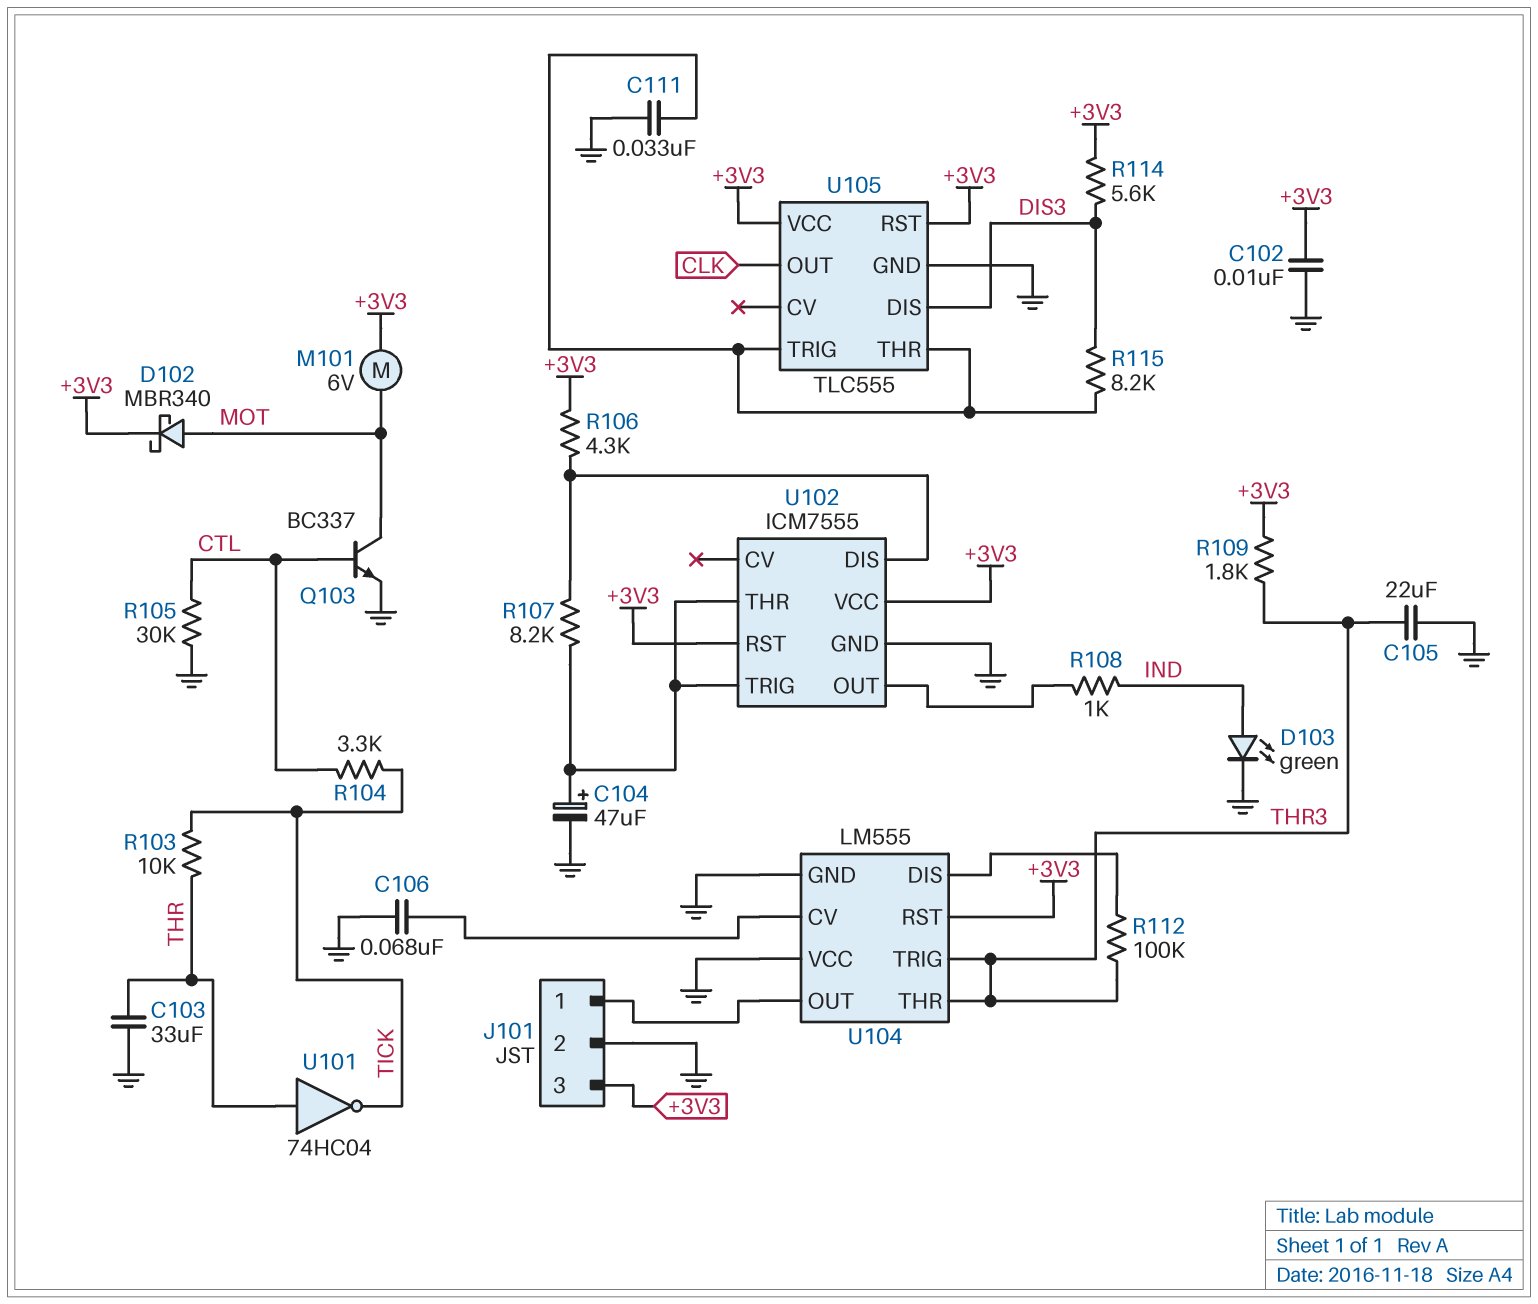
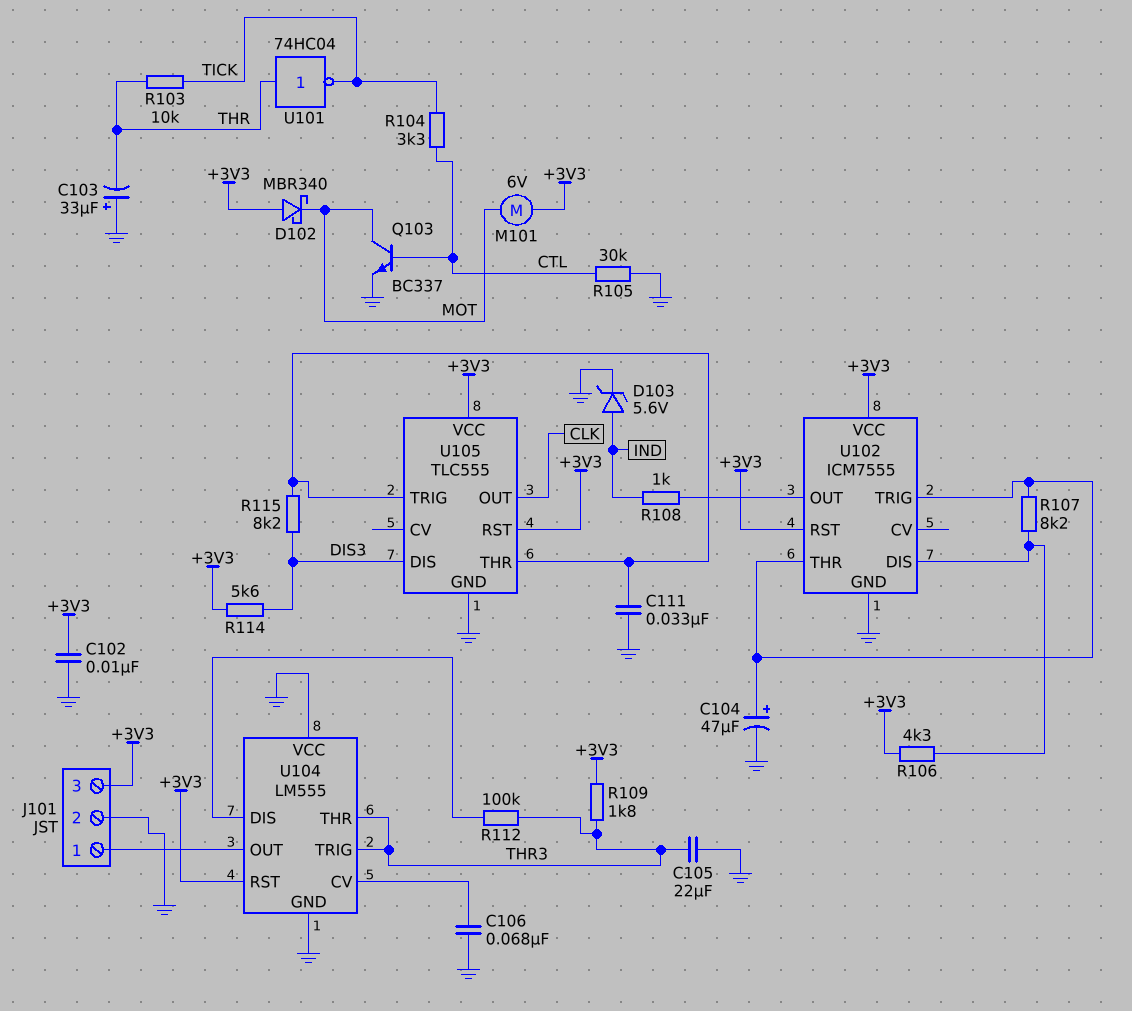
C103: 33uF (GND, THR) -> 33uF (plus GND, minus THR)
D102: schottky MBR340 (A MOT, K +3V3) -> schottky MBR340 (A +3V3, K MOT)
D103: LED green (A IND, K GND) -> zener 5.6V (A IND, K GND)

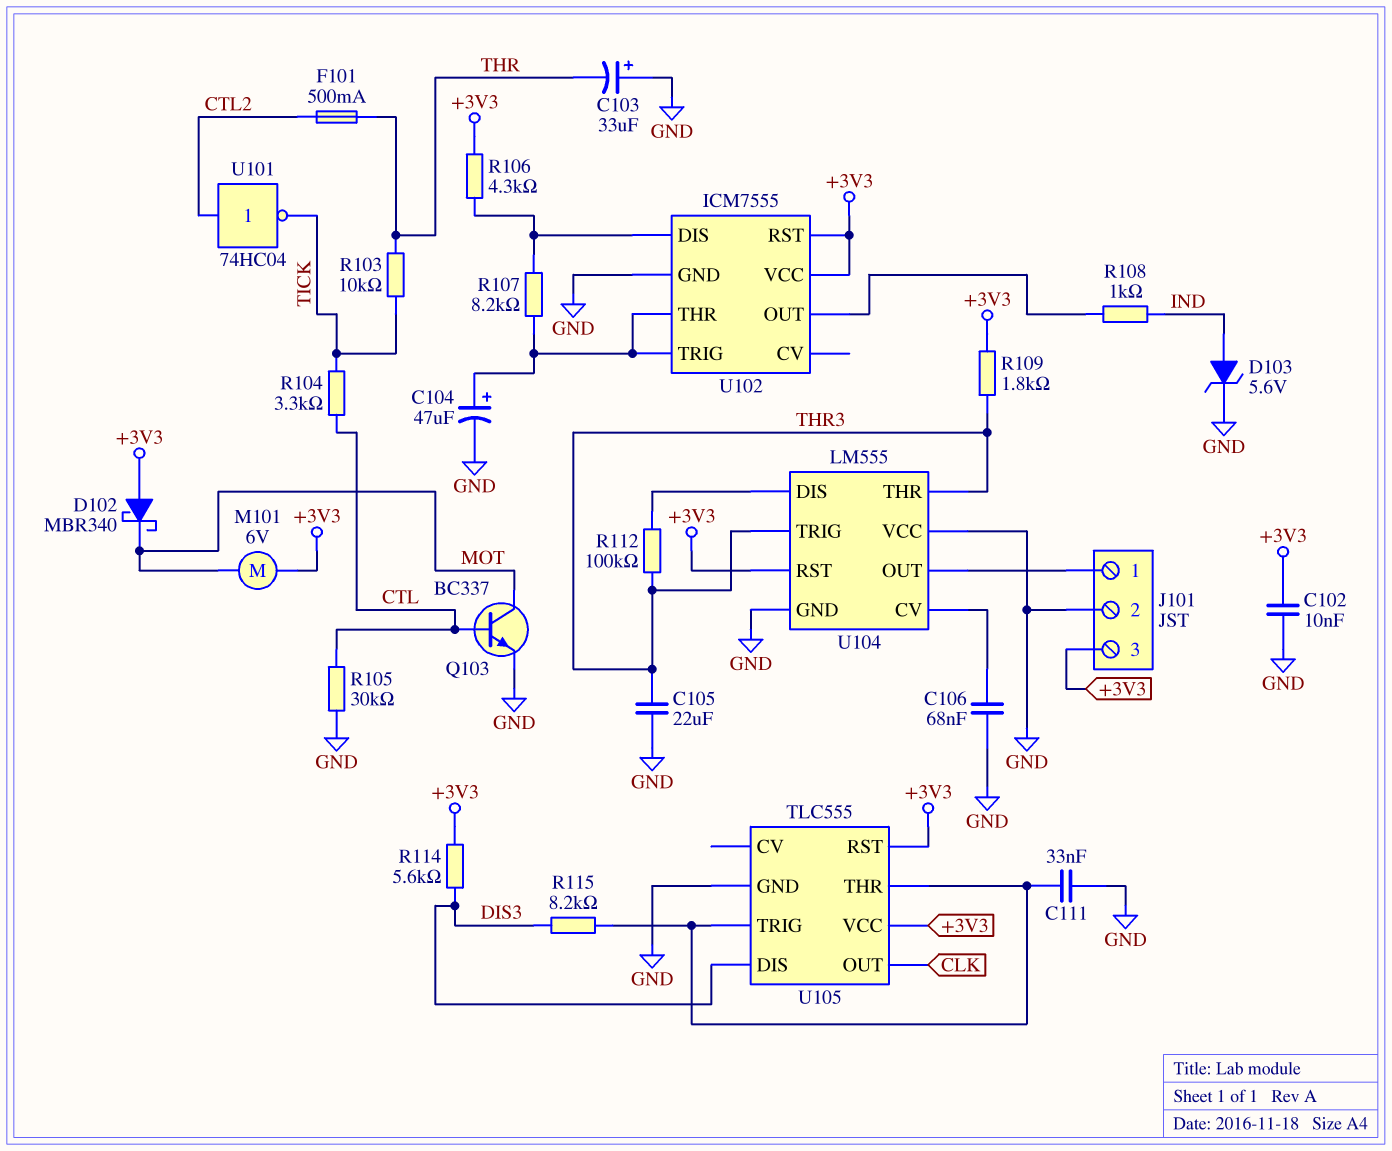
F101: none -> 500mA (CTL2, THR)
U101: NOT 74HC04 (in THR, out TICK) -> NOT 74HC04 (in CTL2, out TICK)

